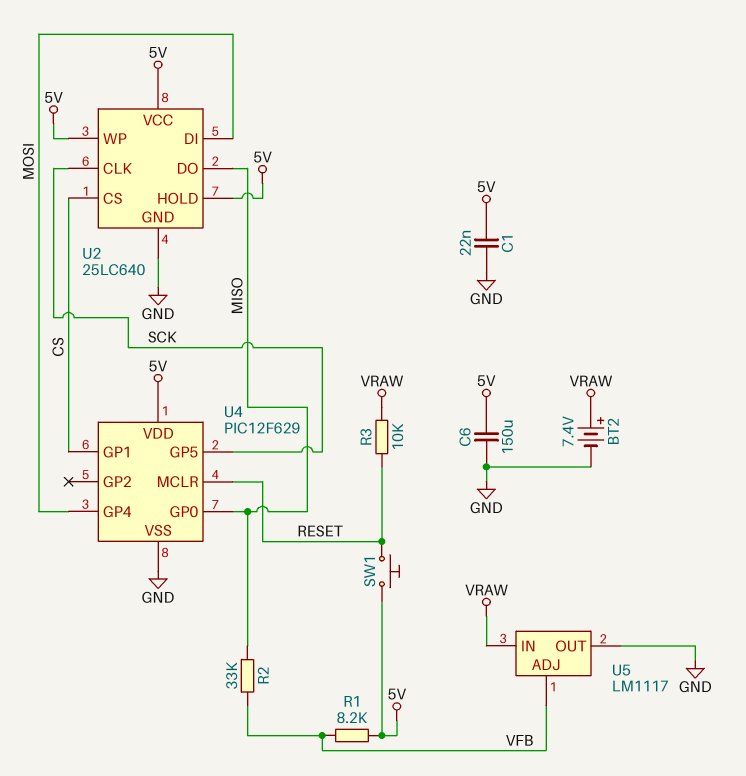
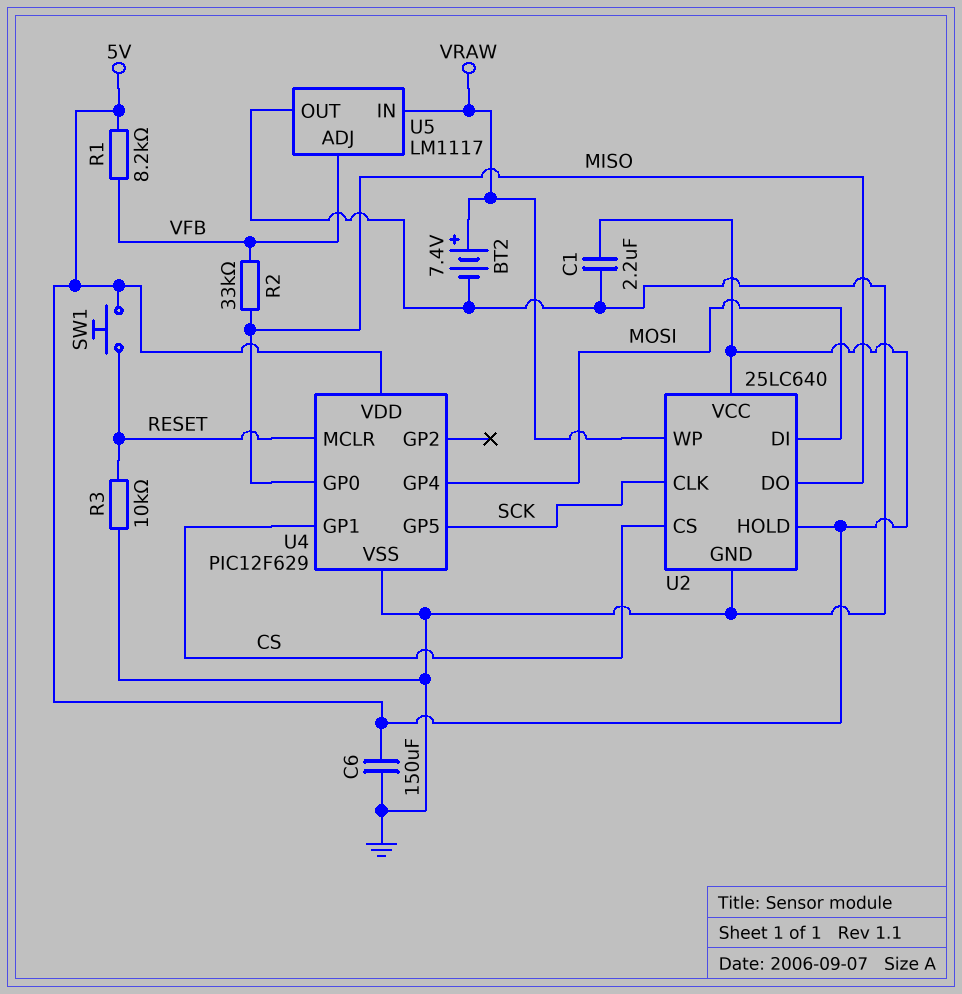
C1: 22nF (5V, GND) -> 2.2uF (5V, GND)
R3: 10k (RESET, VRAW) -> 10k (GND, RESET)
U2 pin WP: 5V -> VRAW

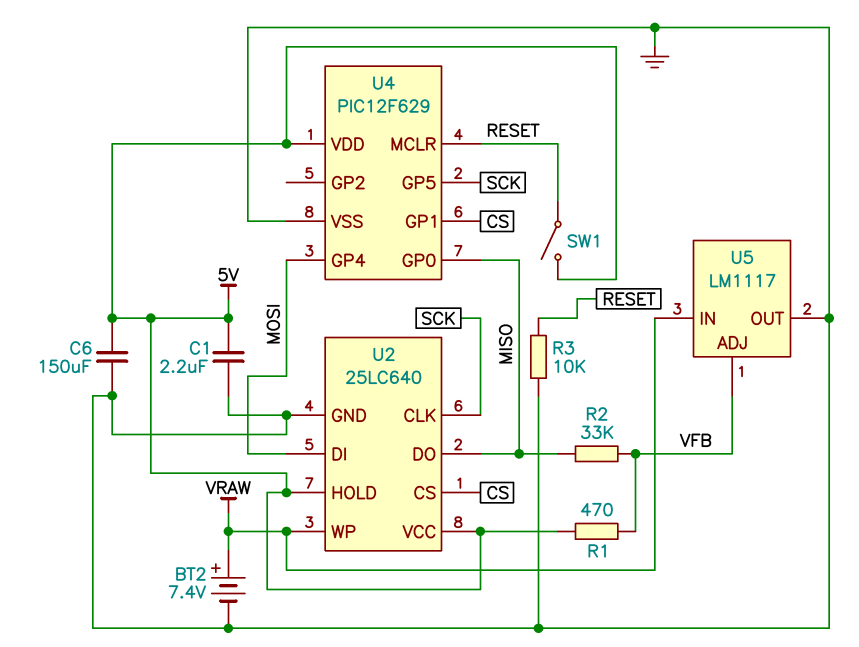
R1: 8.2k (5V, VFB) -> 470 (5V, VFB)
SW1: button (5V, RESET) -> switch (5V, RESET)

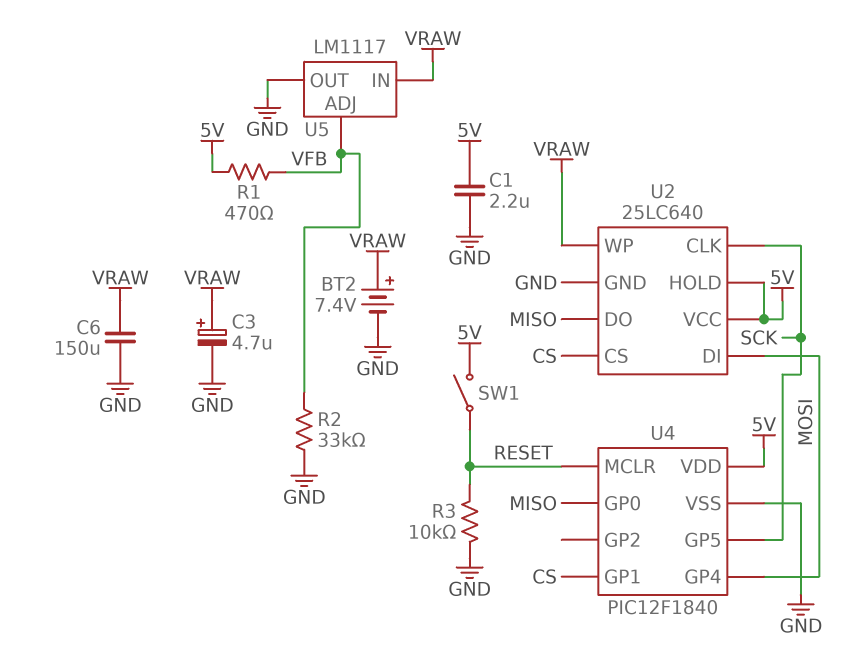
C3: none -> 4.7uF (plus VRAW, minus GND)
C6: 150uF (5V, GND) -> 150uF (GND, VRAW)
R2: 33k (MISO, VFB) -> 33k (GND, VFB)
U4: PIC12F629 -> PIC12F1840

